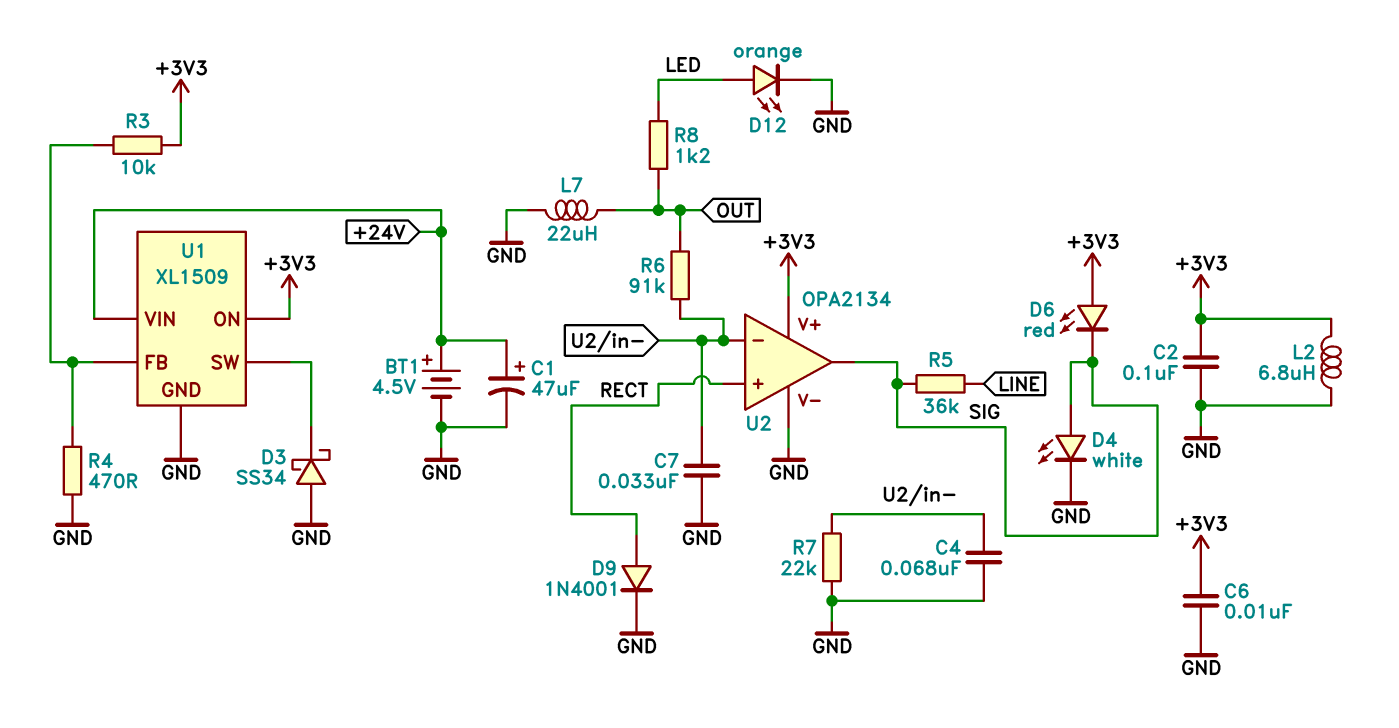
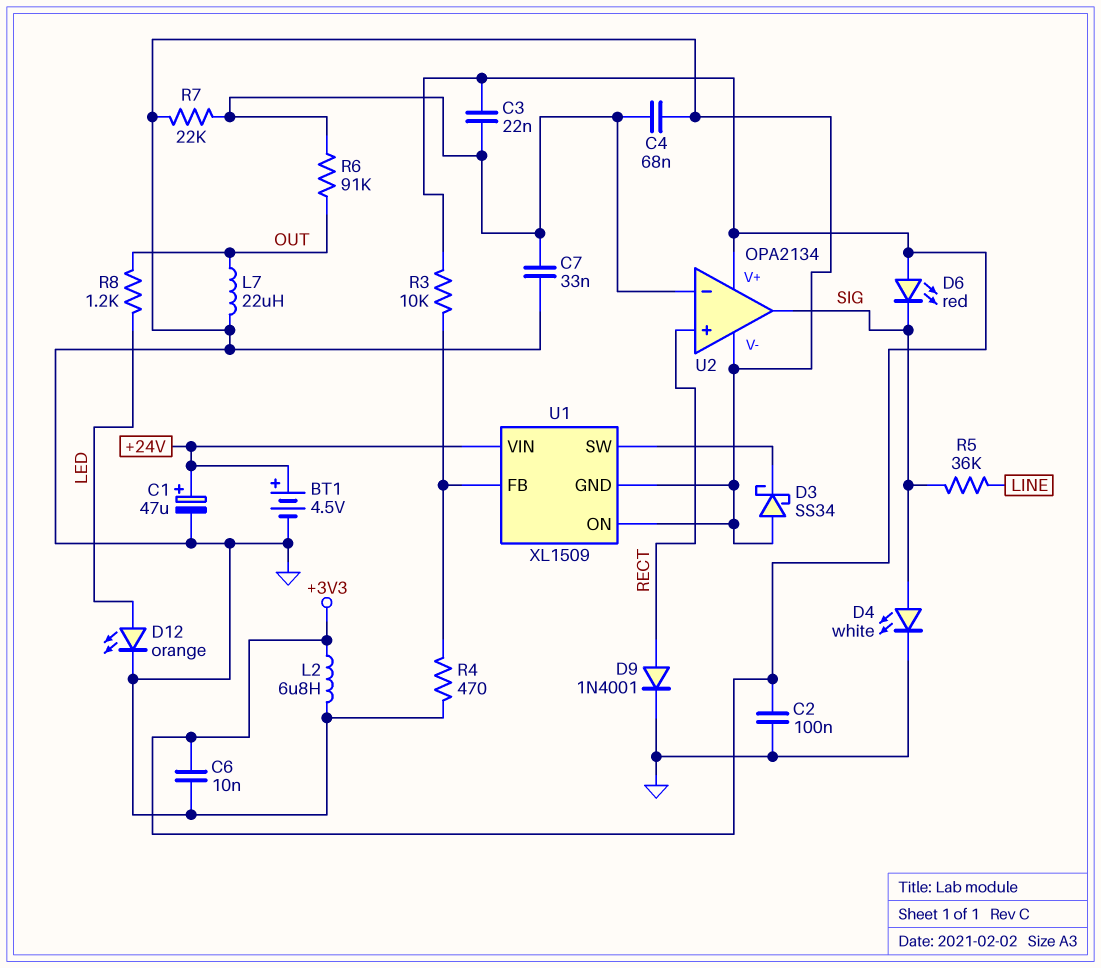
C3: none -> 22nF (+3V3, U2/in-)
U1 pin ON: +3V3 -> GND

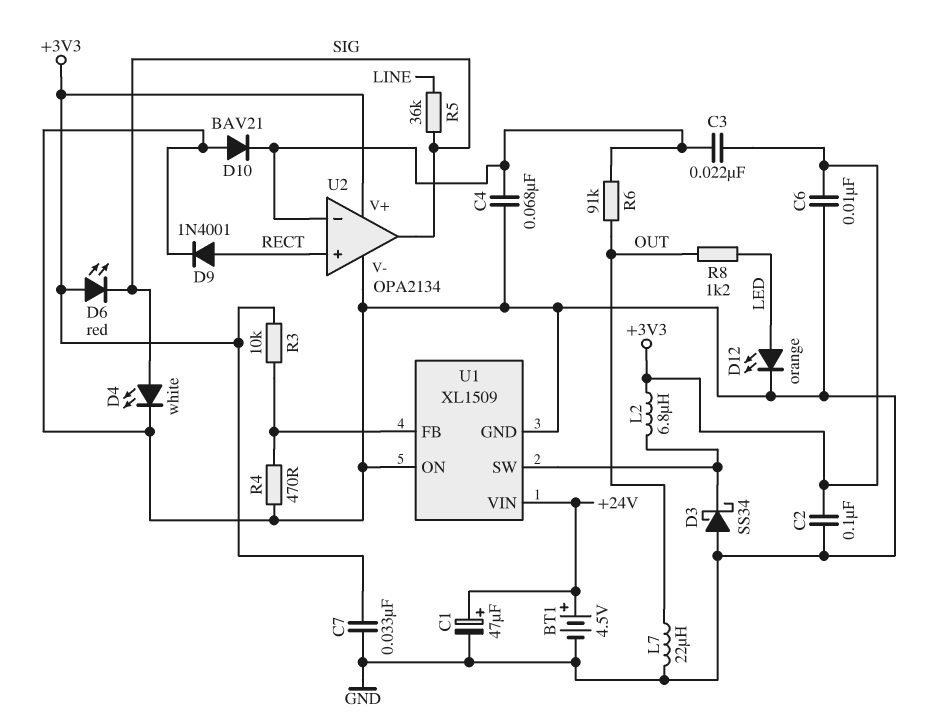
C7: 33nF (GND, U2/in-) -> 33nF (+3V3, GND)
D10: none -> diode BAV21 (A GND, K U2/in-)
L2: 6.8uH (+3V3, GND) -> 6.8uH (+3V3, U1/SW)
R7: 22k (GND, U2/in-) -> none

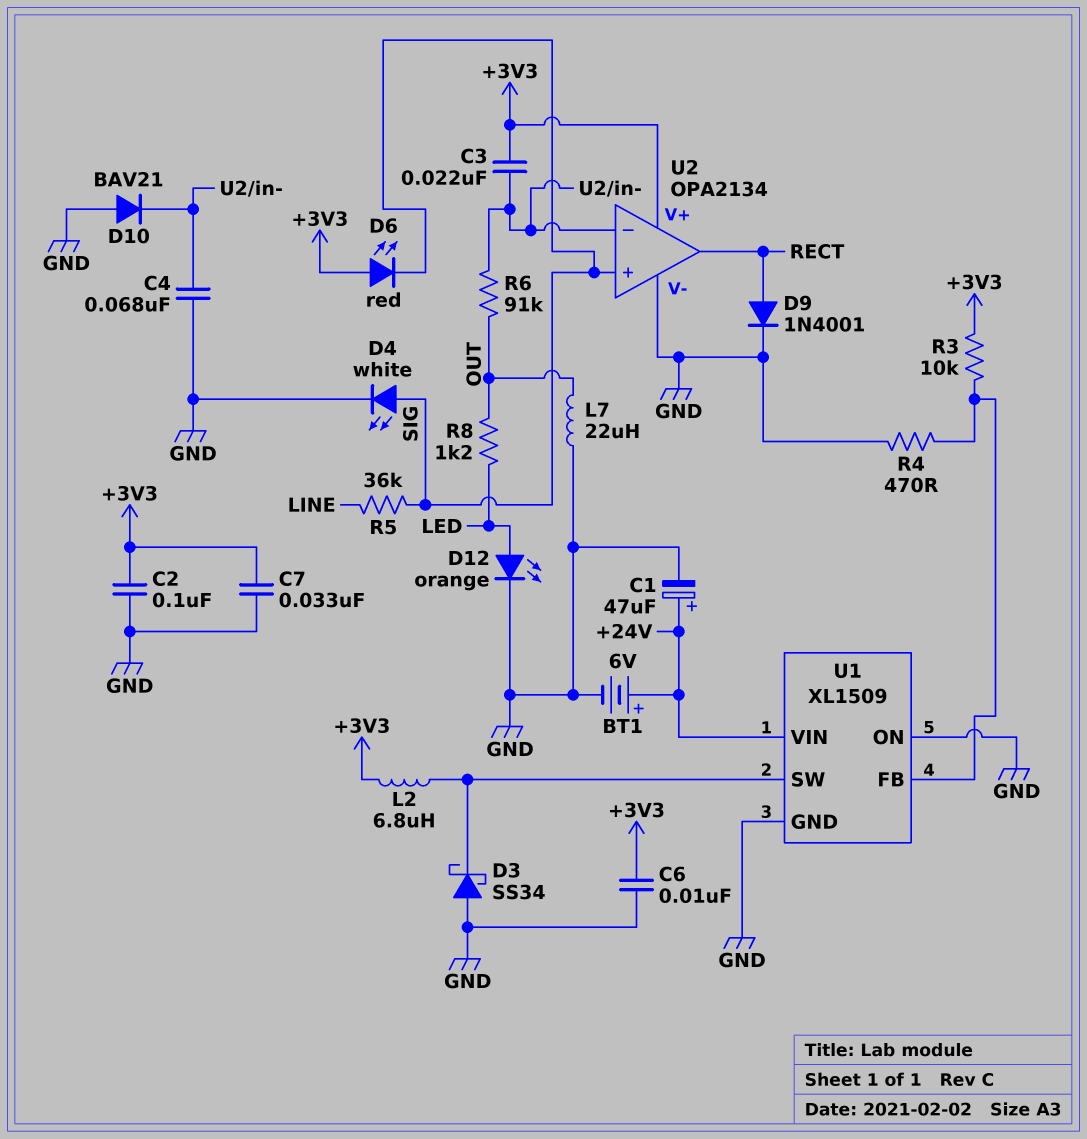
BT1: 4.5V (plus +24V, minus GND) -> 6V (plus +24V, minus GND)
U2 pin in+: RECT -> SIG
U2 pin out: SIG -> RECT

